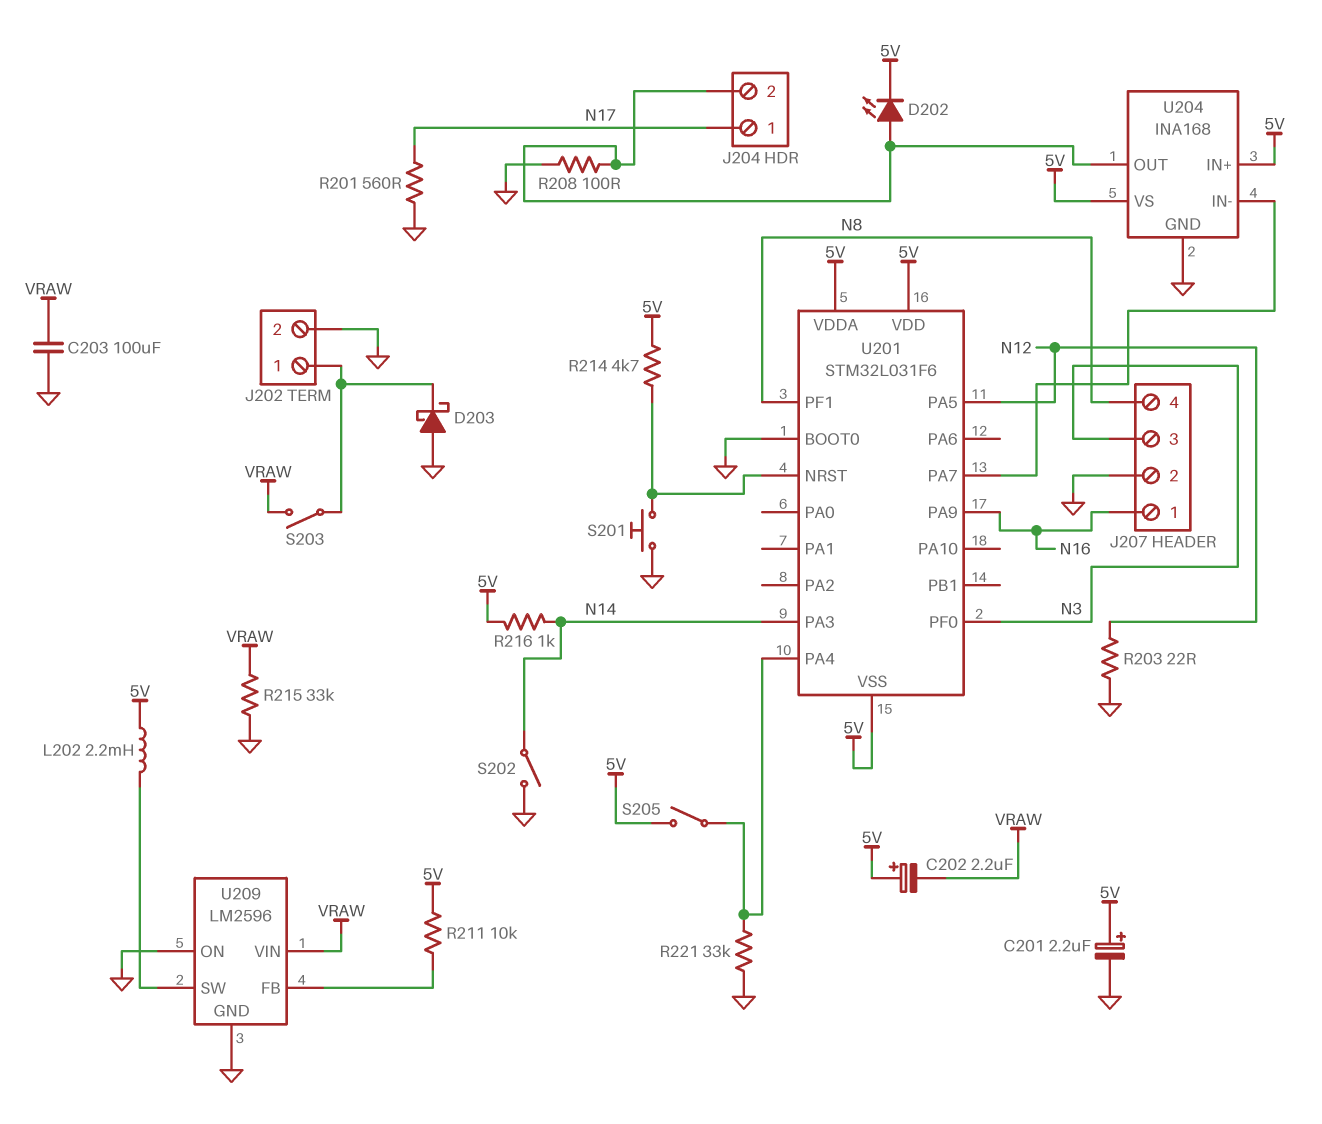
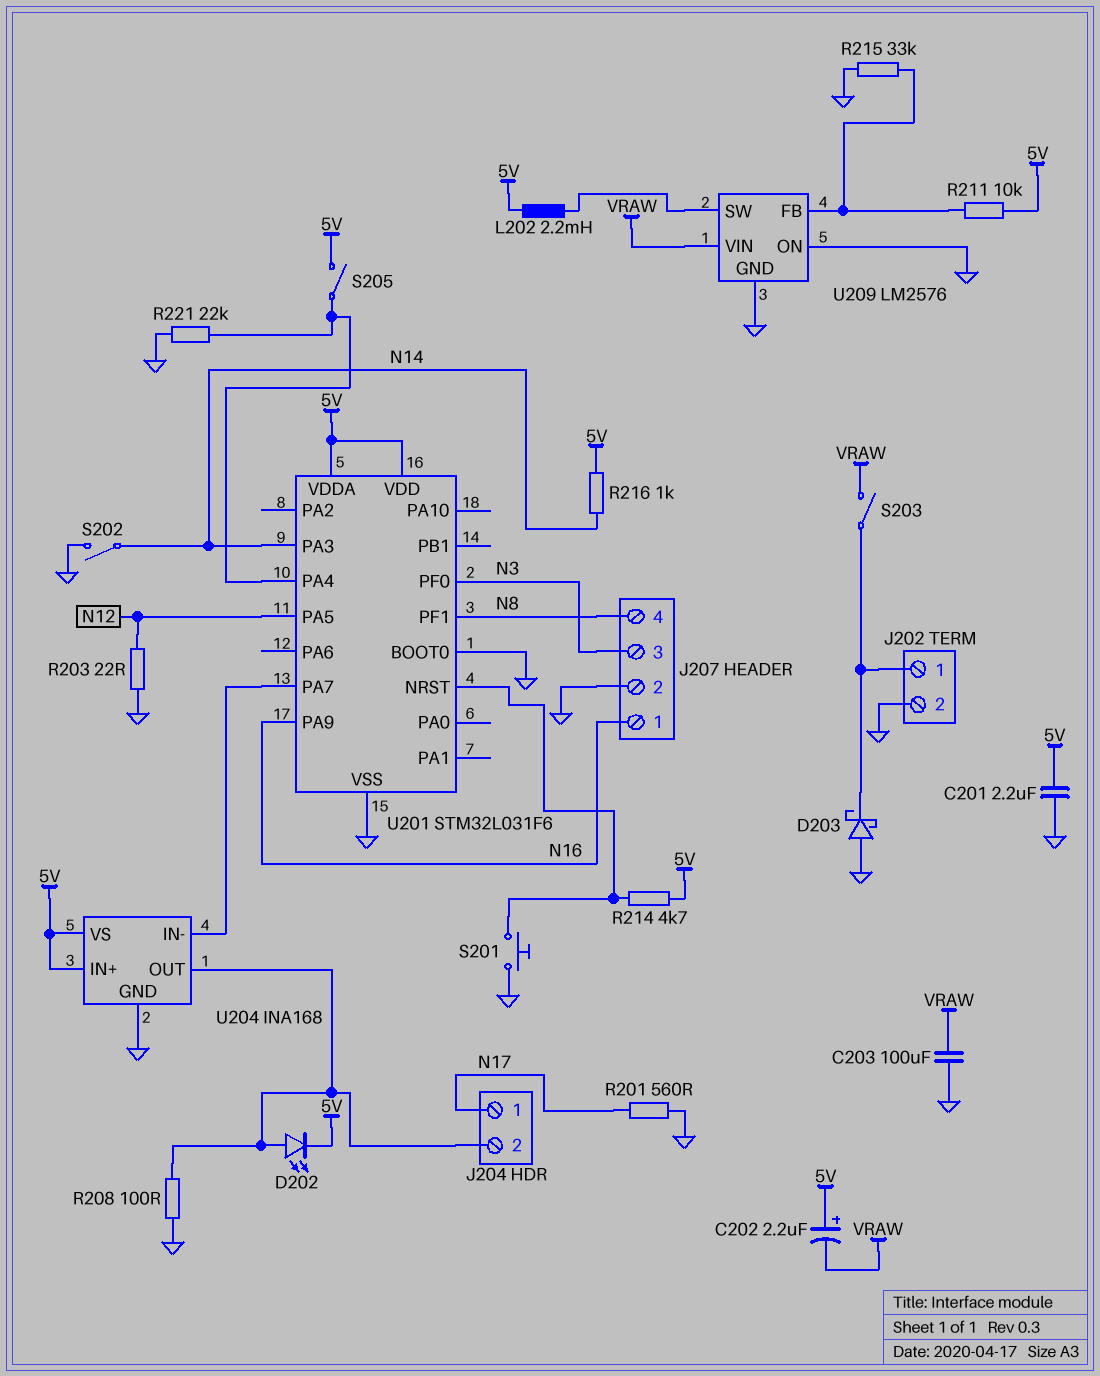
C201: 2.2uF (plus 5V, minus GND) -> 2.2uF (5V, GND)
R215: 33k (GND, VRAW) -> 33k (GND, U209/FB)
R221: 33k (GND, U201/PA4) -> 22k (GND, U201/PA4)
U201 pin VSS: 5V -> GND
U209: LM2596 -> LM2576

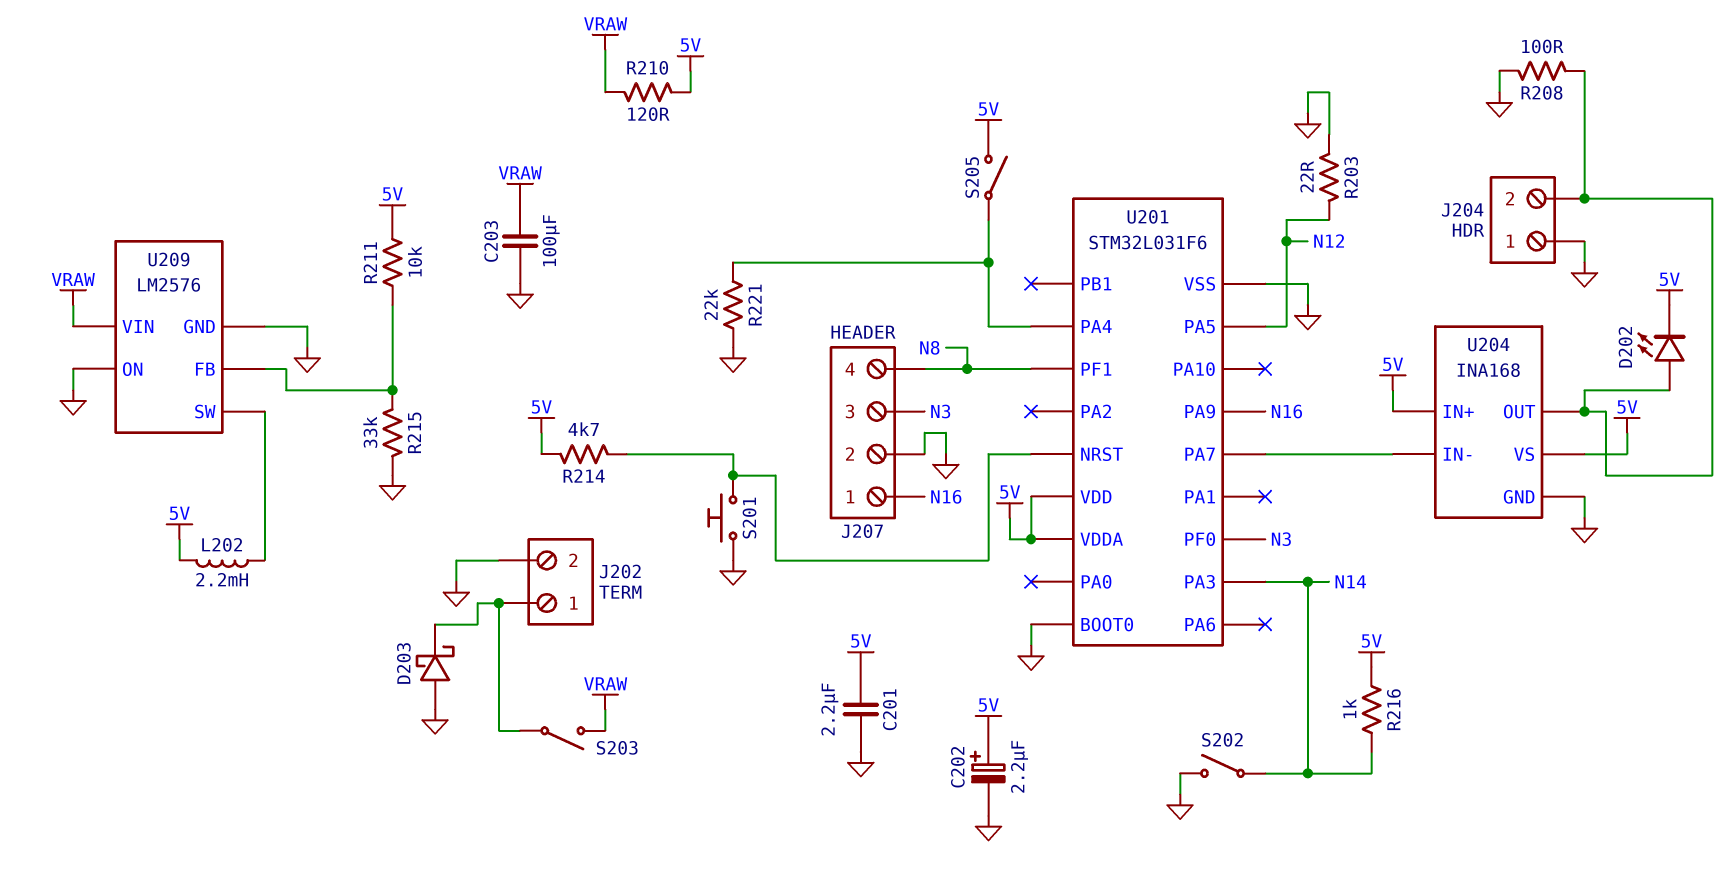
C202: 2.2uF (plus 5V, minus VRAW) -> 2.2uF (plus 5V, minus GND)
J204 pin 1: N17 -> GND
R201: 560 (GND, N17) -> none
R210: none -> 120 (5V, VRAW)

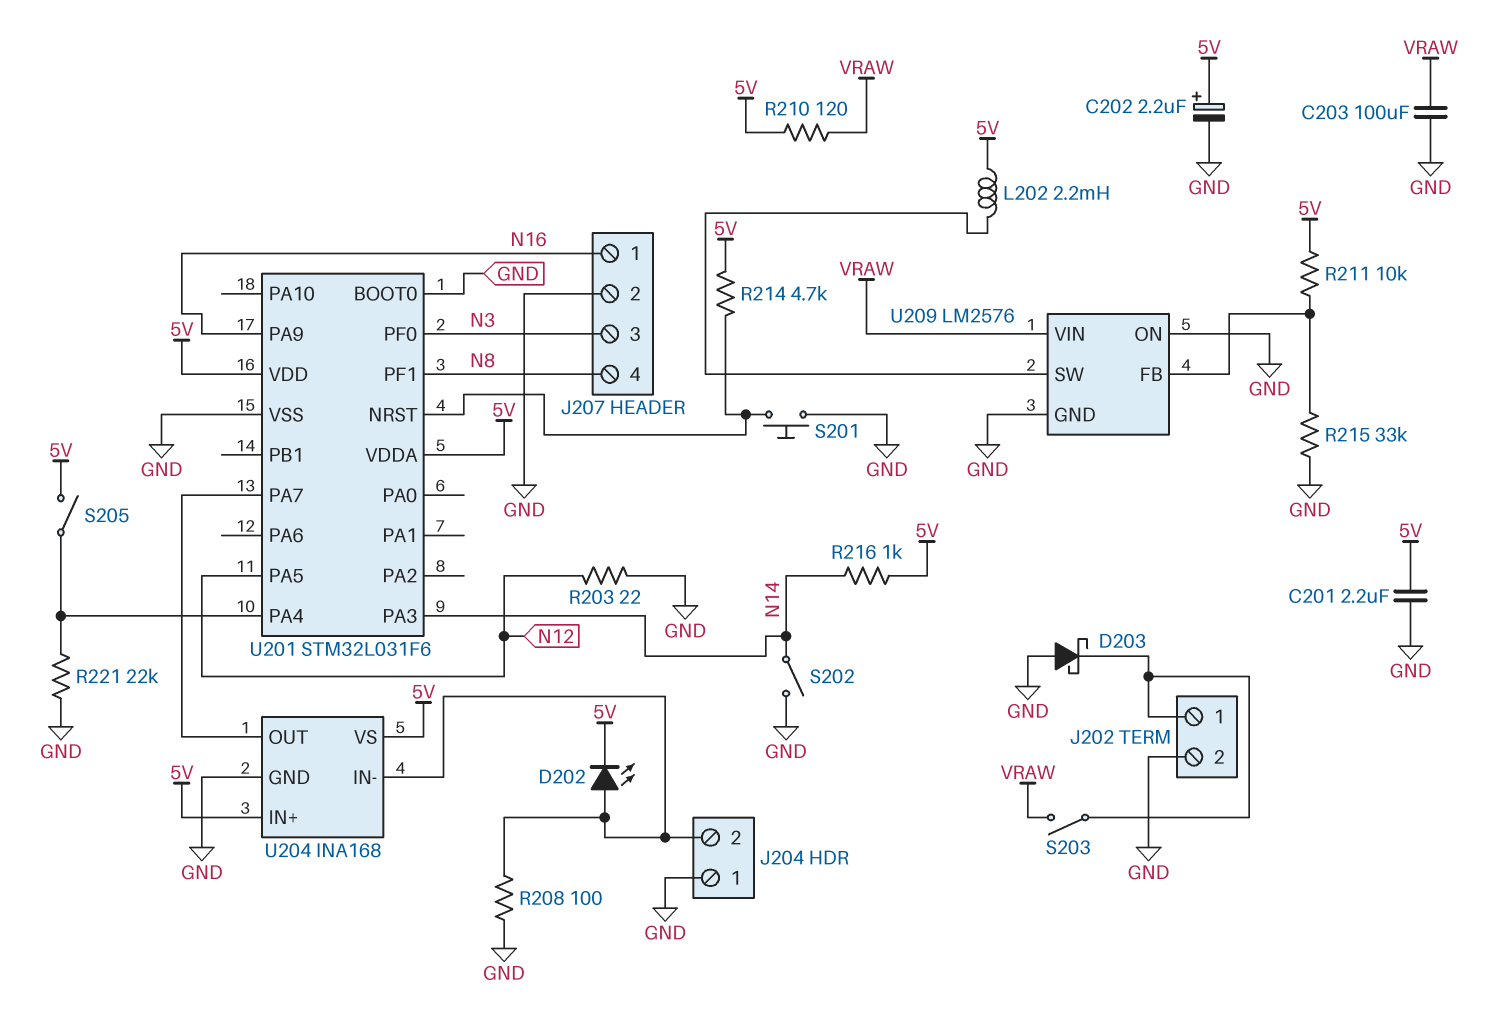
U204 pin IN-: U201/PA7 -> J204/2
U204 pin OUT: J204/2 -> U201/PA7

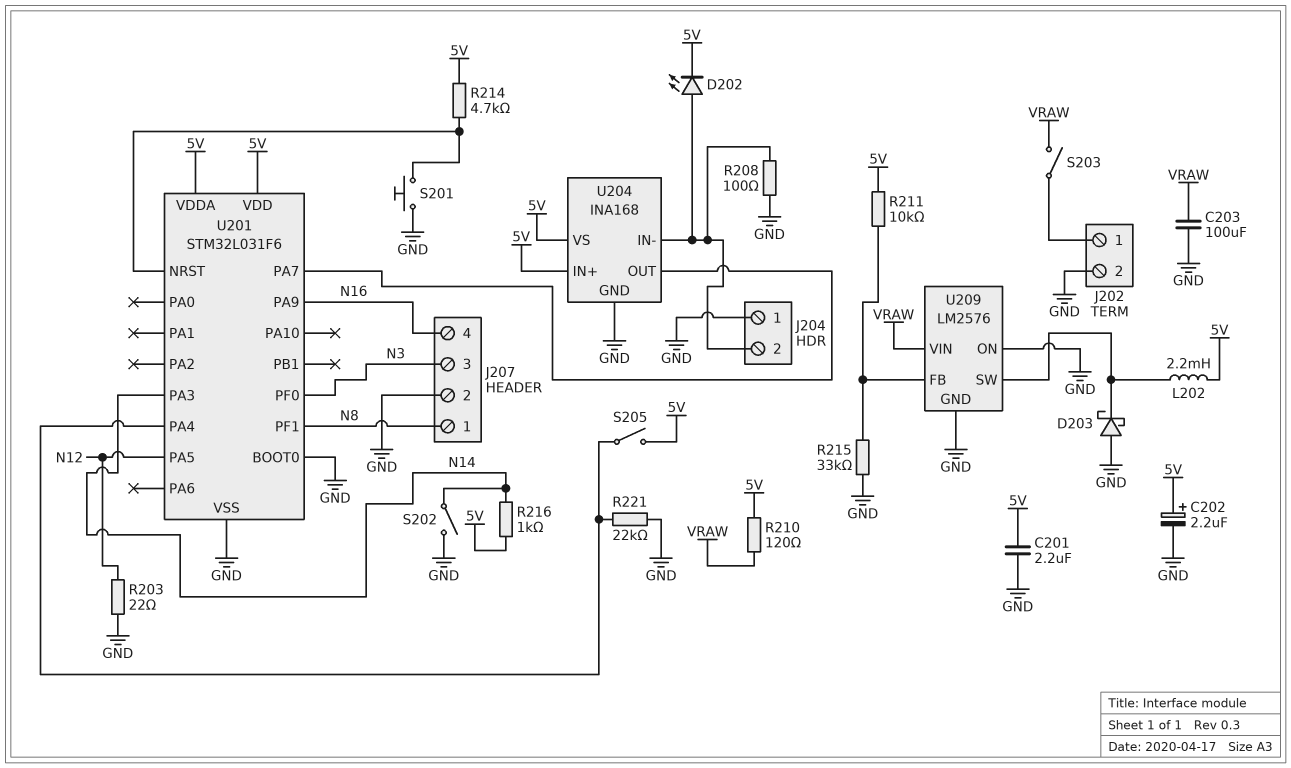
D203: schottky (A GND, K J202/1) -> schottky (A GND, K U209/SW)
J207 pin 1: N16 -> N8
J207 pin 4: N8 -> N16

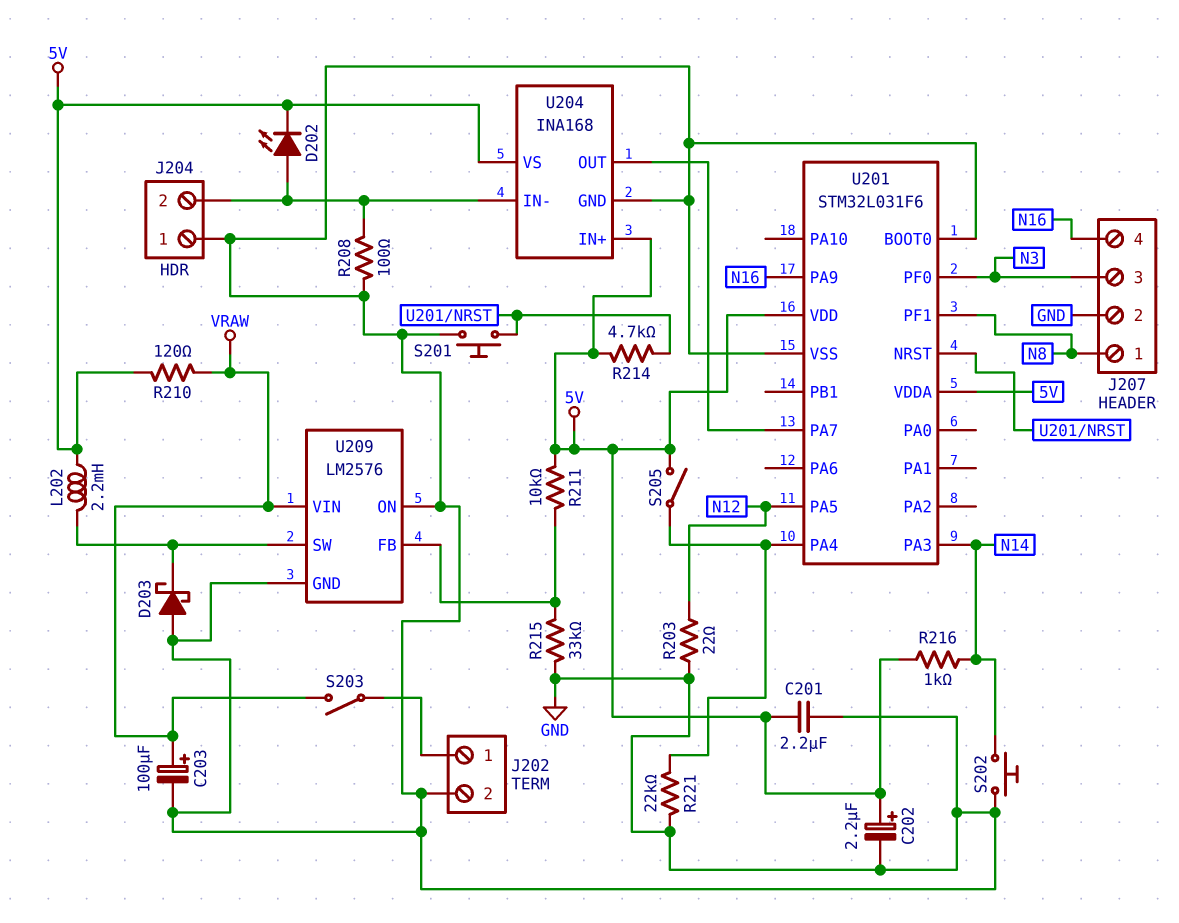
C203: 100uF (GND, VRAW) -> 100uF (plus VRAW, minus GND)
S202: switch (GND, N14) -> button (GND, N14)

